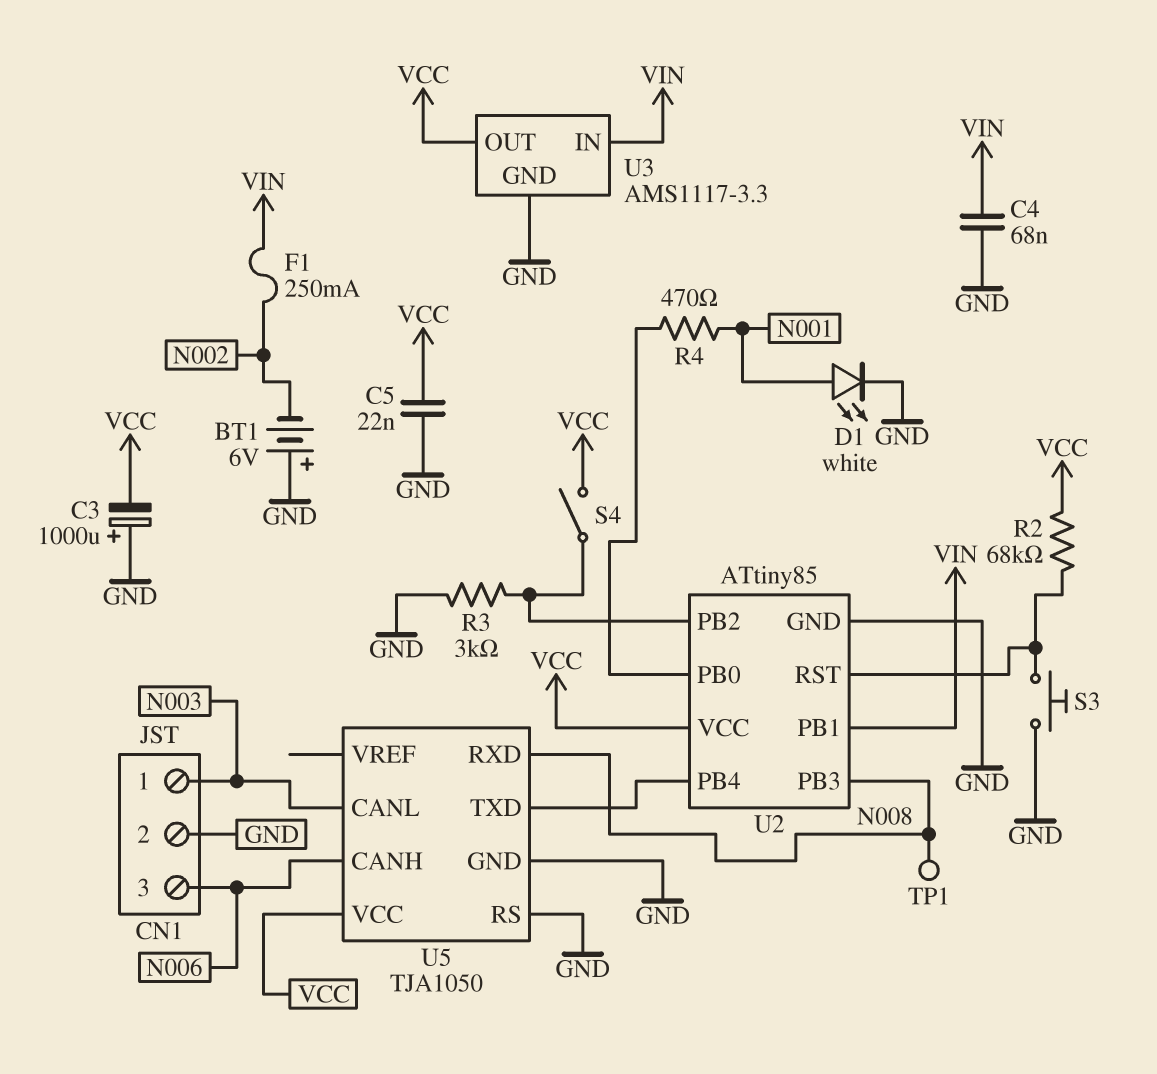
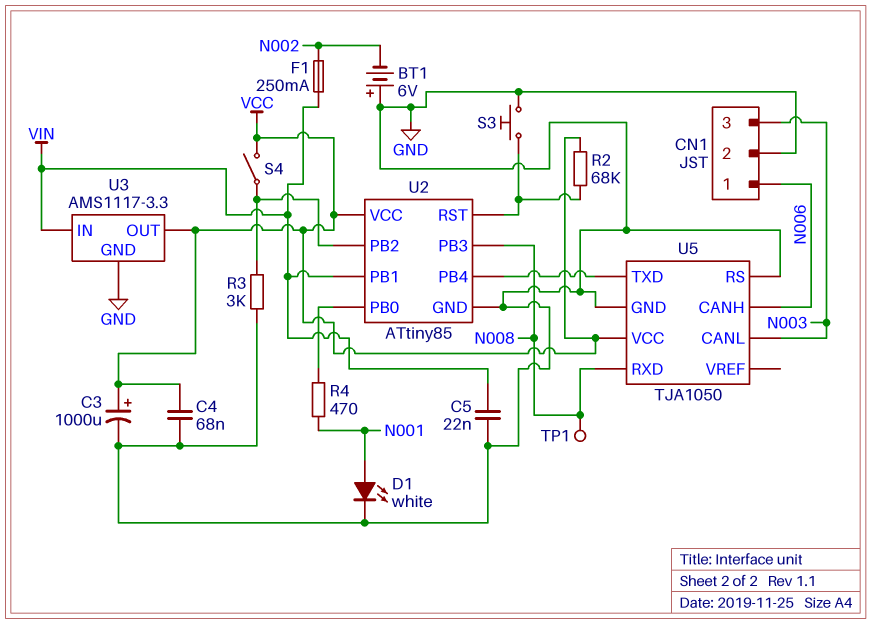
C3: 1000uF (plus GND, minus VCC) -> 1000uF (plus VCC, minus GND)
C4: 68nF (GND, VIN) -> 68nF (GND, VCC)
C5: 22nF (GND, VCC) -> 22nF (GND, VIN)
CN1 pin 1: N003 -> N006
CN1 pin 3: N006 -> N003

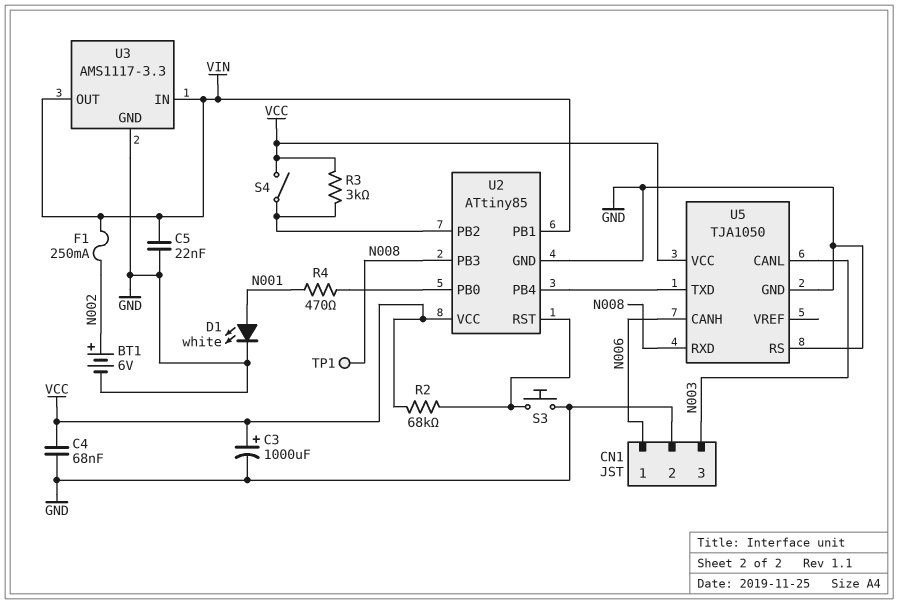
BT1: 6V (plus GND, minus N002) -> 6V (plus N002, minus GND)
R3: 3k (GND, U2/PB2) -> 3k (U2/PB2, VCC)
U3 pin OUT: VCC -> VIN

